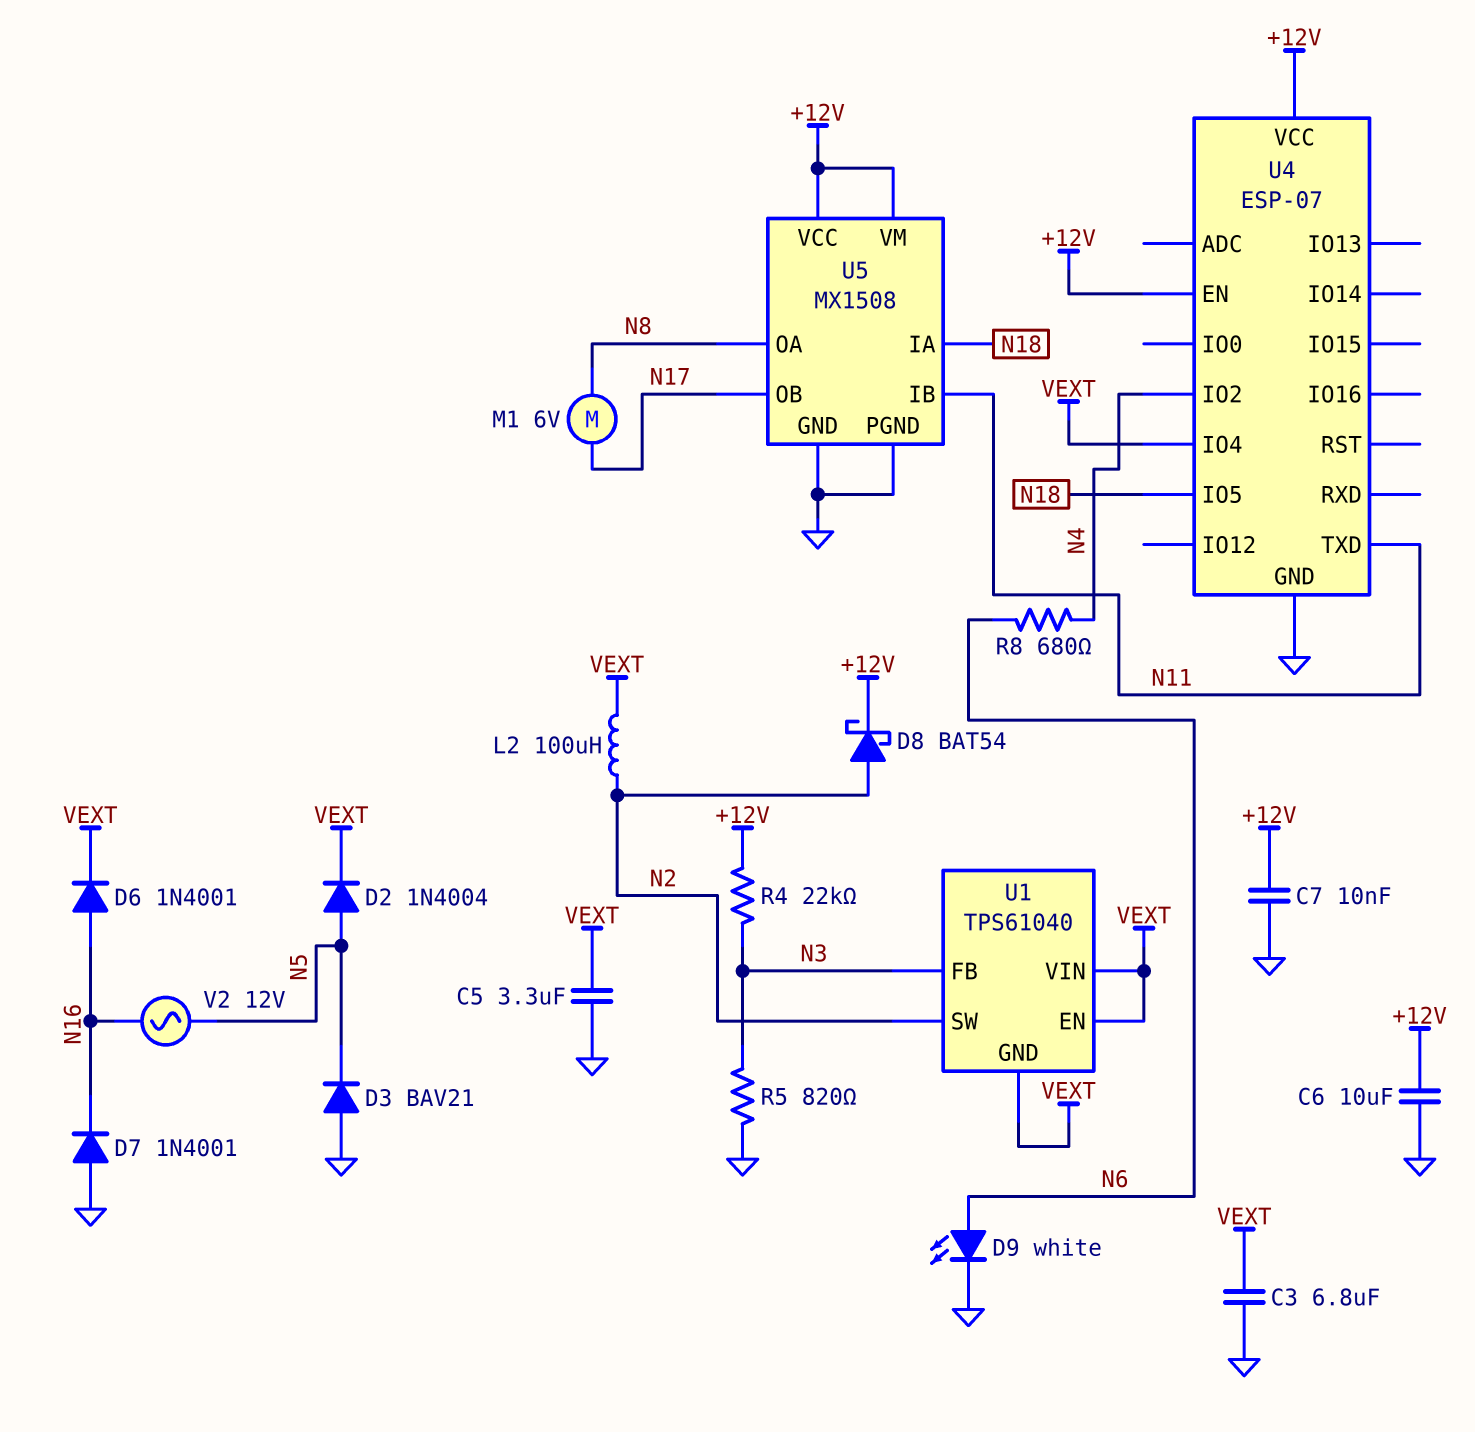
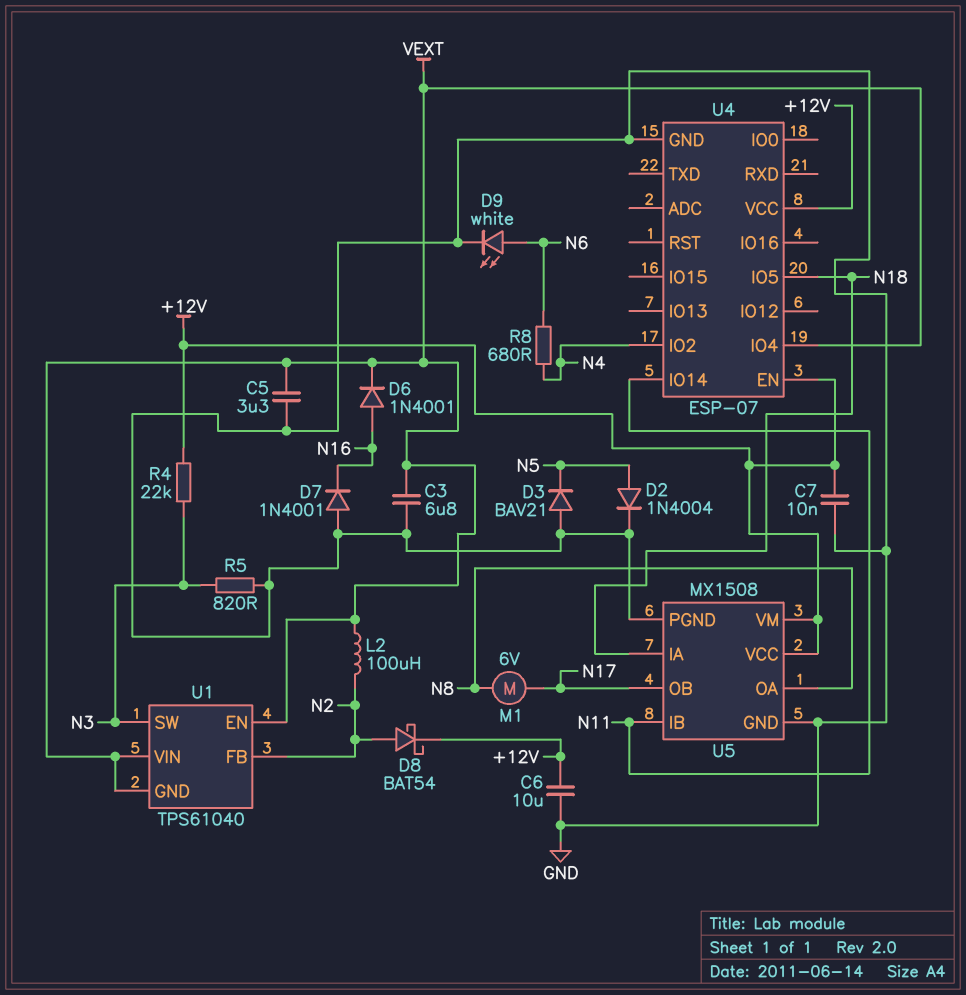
D2: diode 1N4004 (A N5, K VEXT) -> diode 1N4004 (A N5, K GND)
U1 pin FB: N3 -> N2
U1 pin SW: N2 -> N3
U4 pin IO14: none -> N11
U4 pin TXD: N11 -> none
V2: AC 12V (N5, N16) -> none

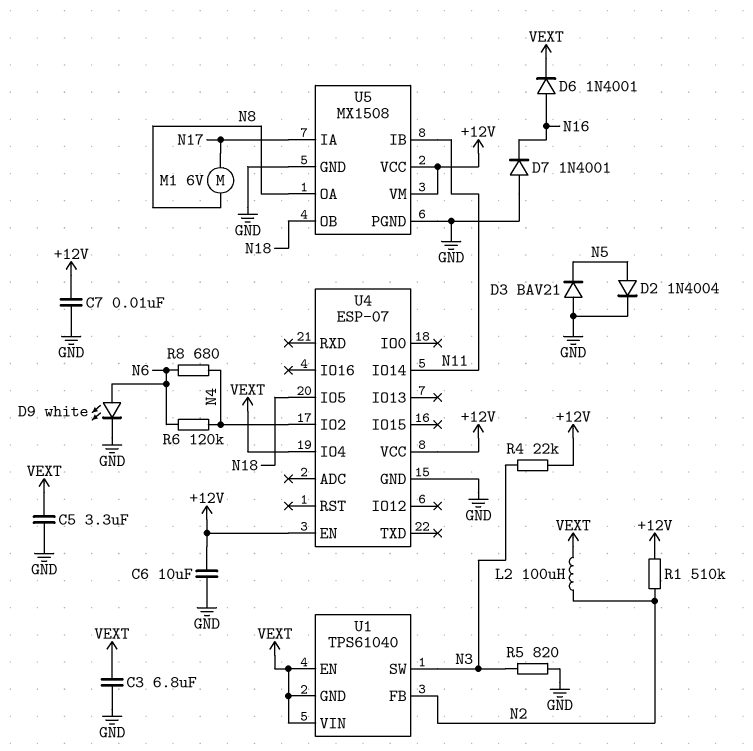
D8: schottky BAT54 (A N2, K +12V) -> none
R1: none -> 510k (+12V, N2)
R6: none -> 120k (N4, N6)
U5 pin IA: N18 -> N17
U5 pin OB: N17 -> N18

